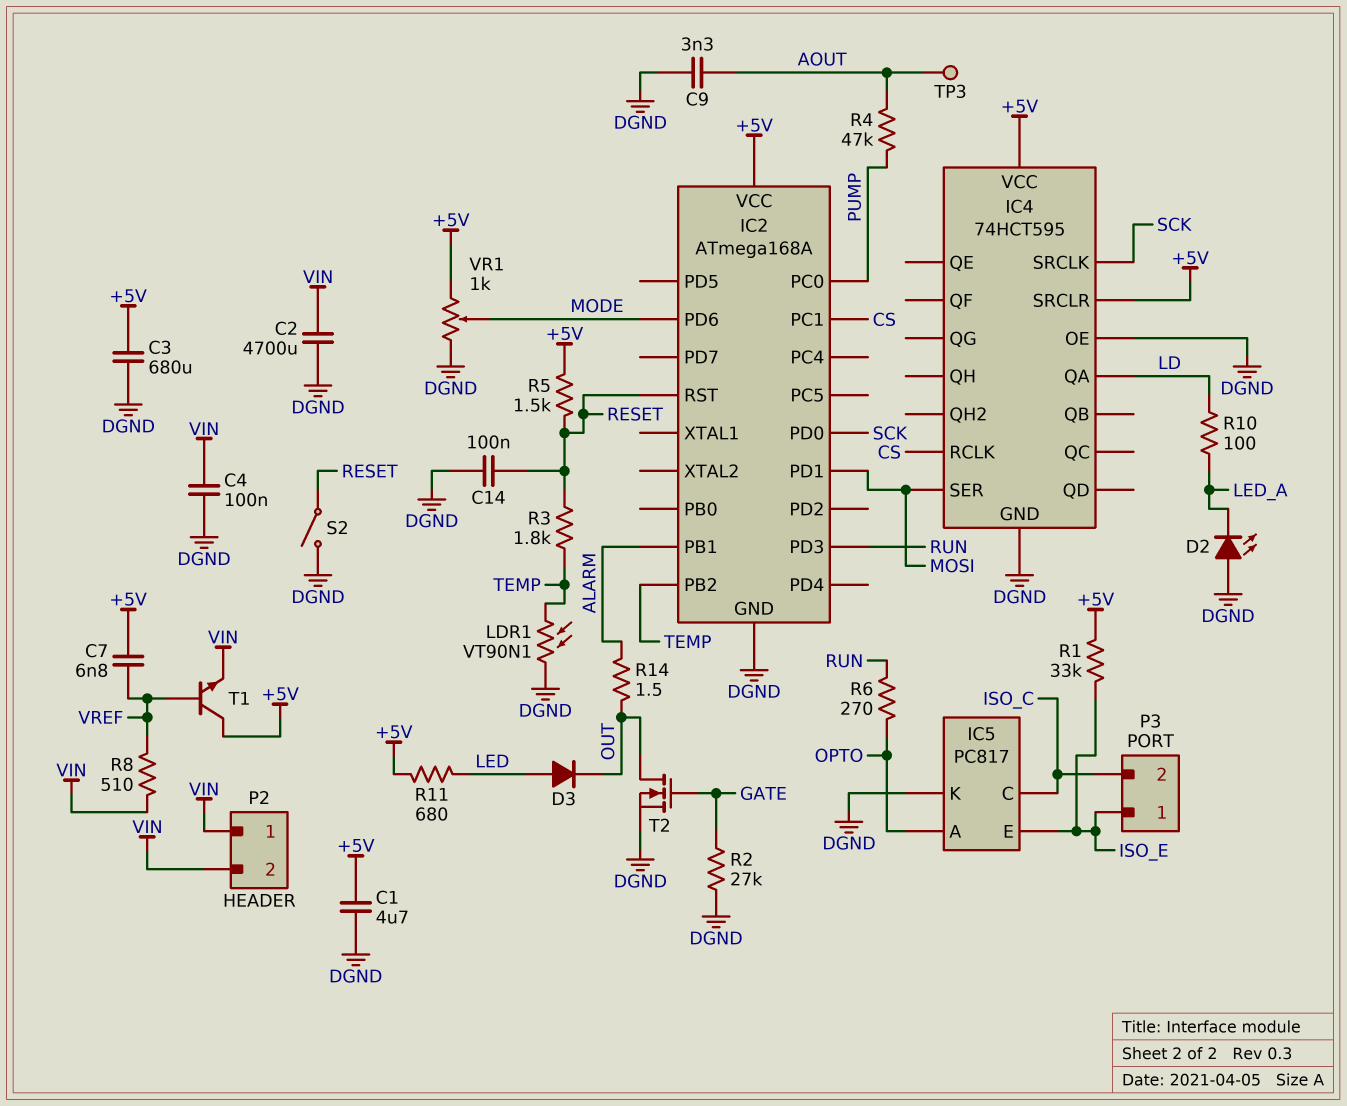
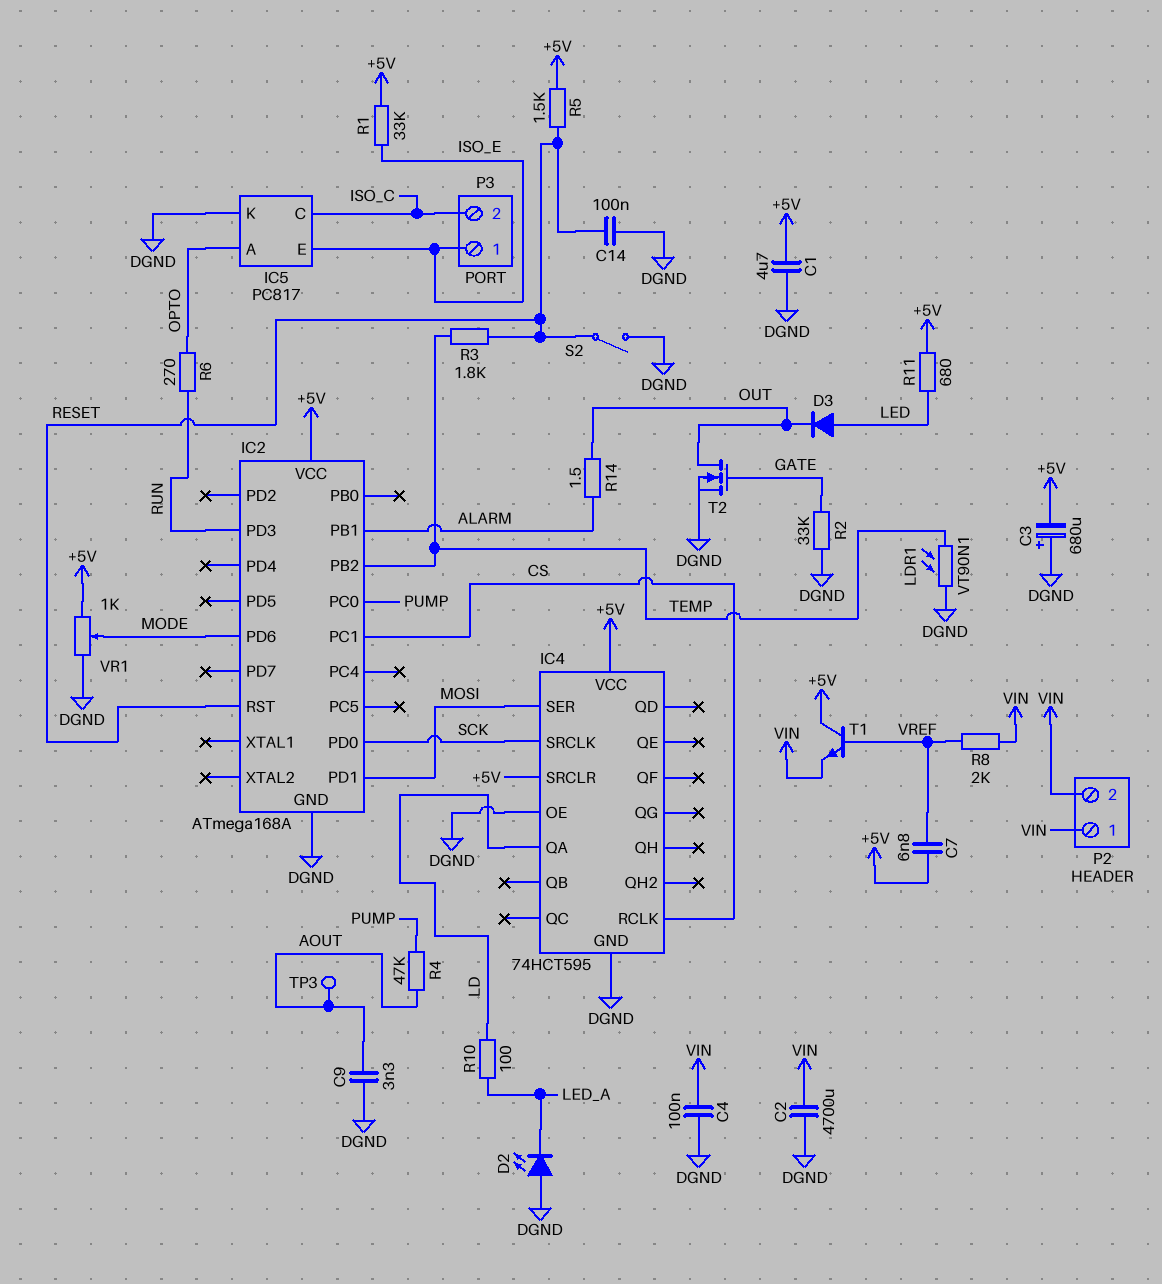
C3: 680uF (+5V, DGND) -> 680uF (plus DGND, minus +5V)
R2: 27k (DGND, GATE) -> 33k (DGND, GATE)
R8: 510 (VIN, VREF) -> 2k (VIN, VREF)

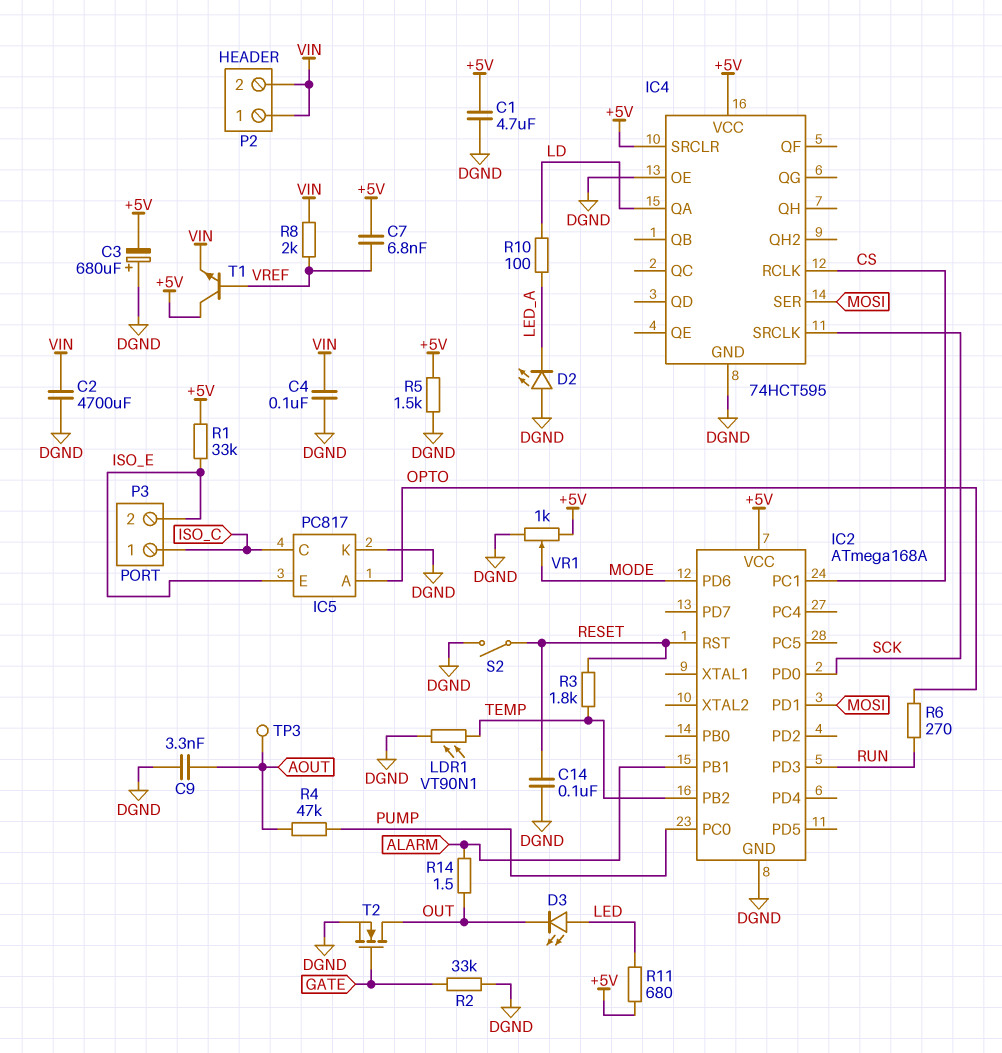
D3: diode (A LED, K OUT) -> LED (A LED, K OUT)
P3 pin 1: ISO_E -> ISO_C
P3 pin 2: ISO_C -> ISO_E
R5: 1.5k (+5V, RESET) -> 1.5k (+5V, DGND)

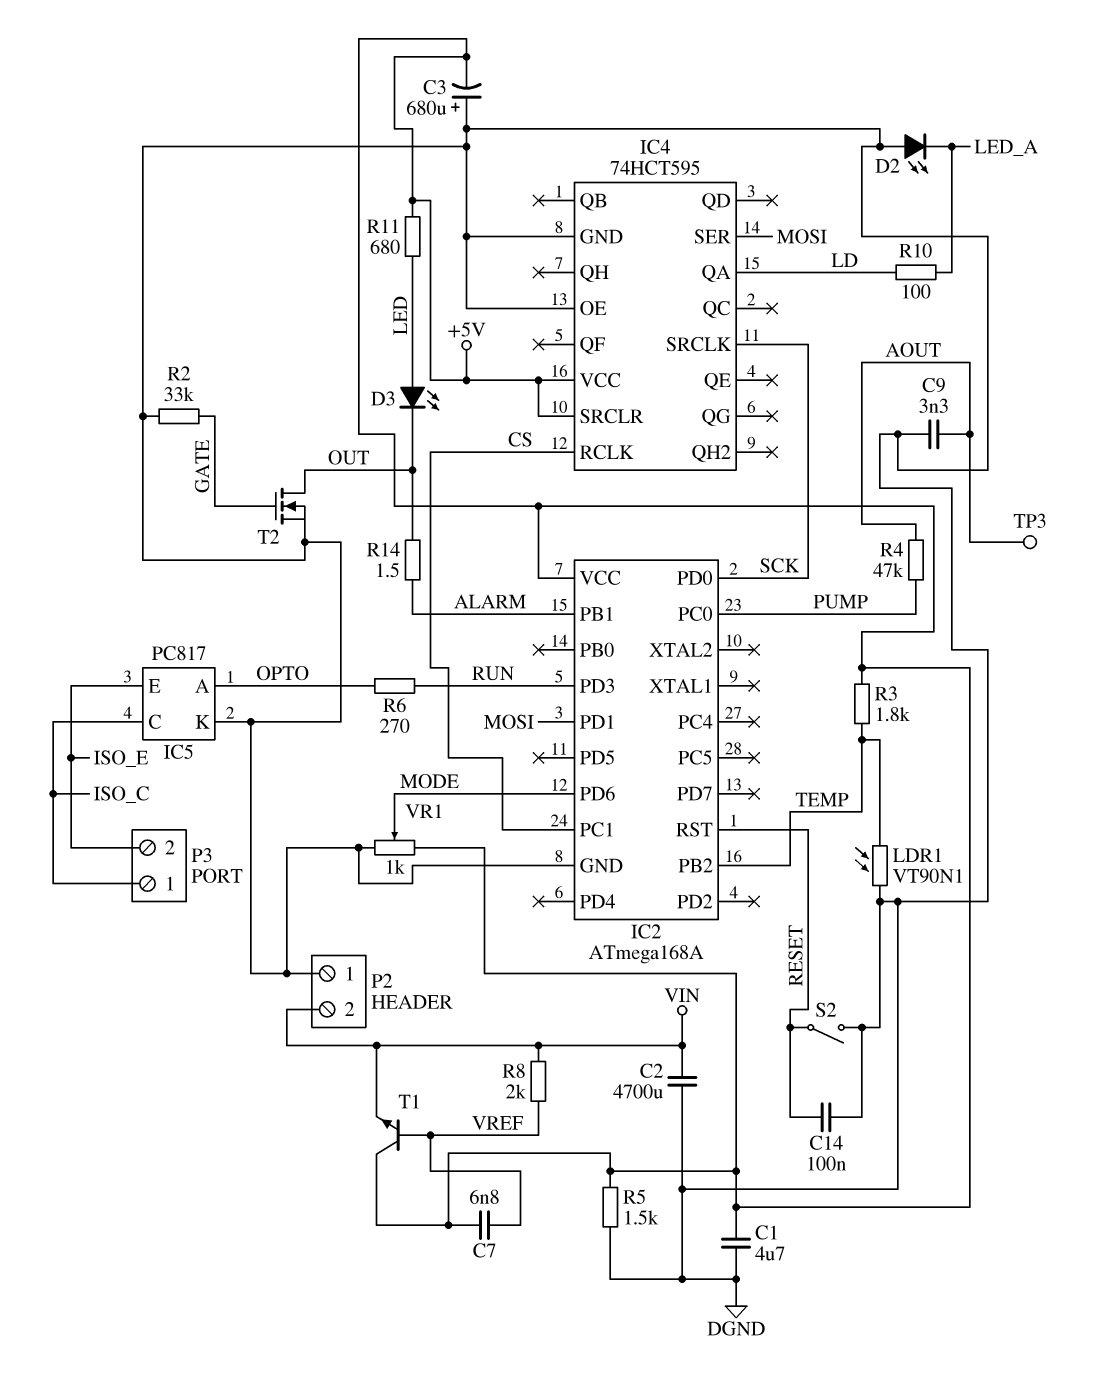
C4: 100nF (DGND, VIN) -> none
P2 pin 1: VIN -> DGND
R1: 33k (+5V, ISO_E) -> none
R3: 1.8k (RESET, TEMP) -> 1.8k (+5V, TEMP)

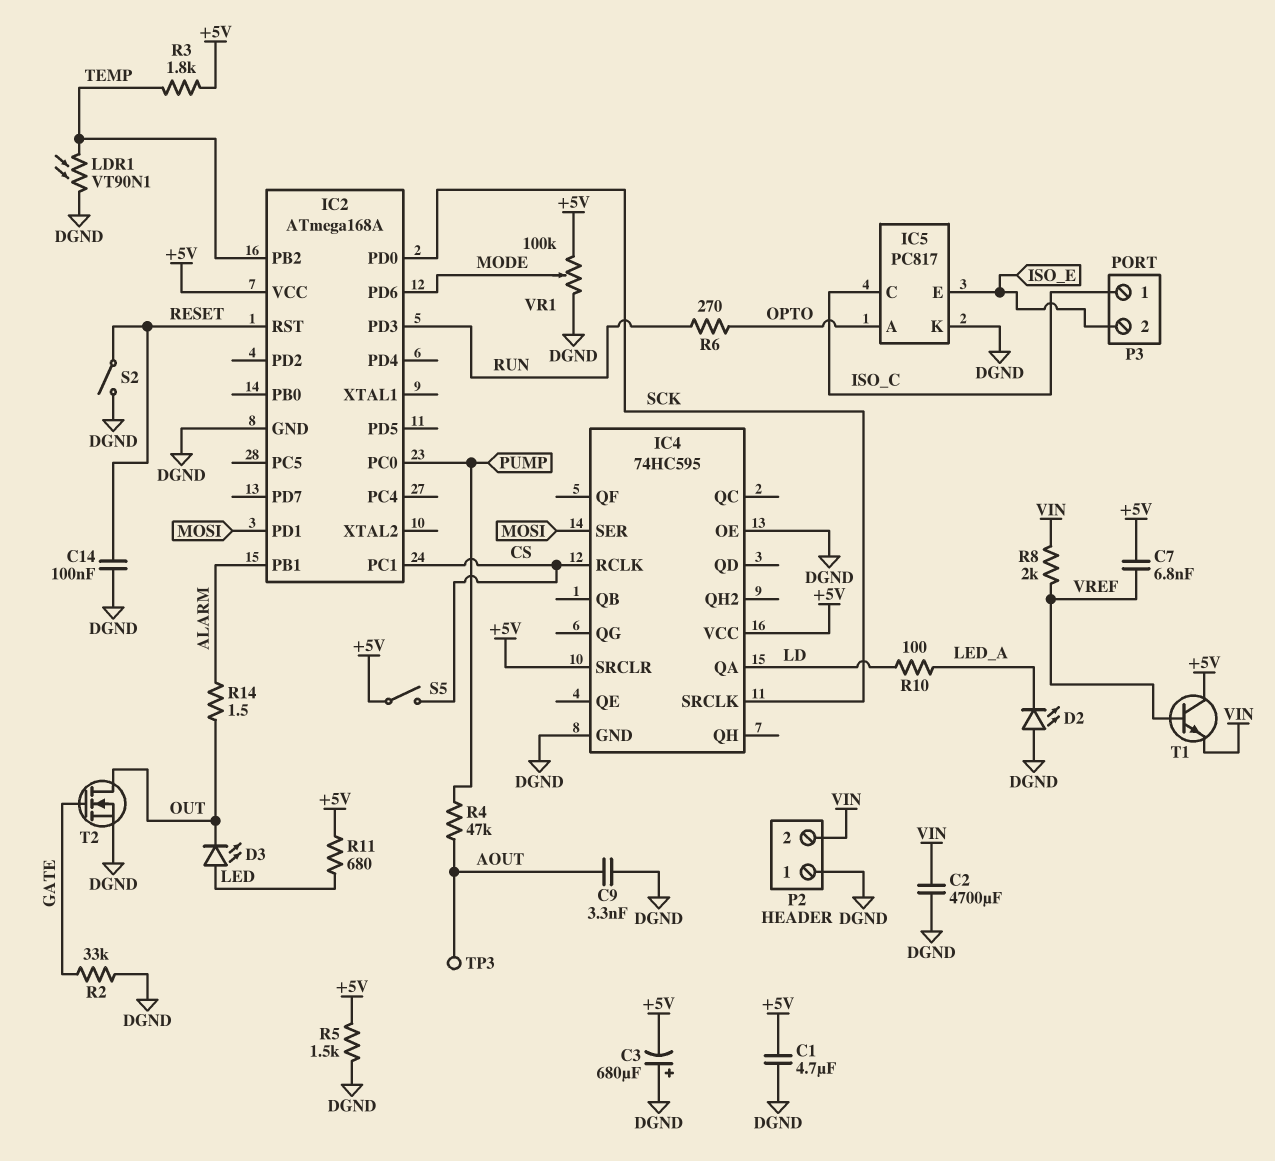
IC4: 74HCT595 -> 74HC595
S5: none -> switch (+5V, CS)
VR1: 1k (+5V, DGND, wiper MODE) -> 100k (+5V, DGND, wiper MODE)

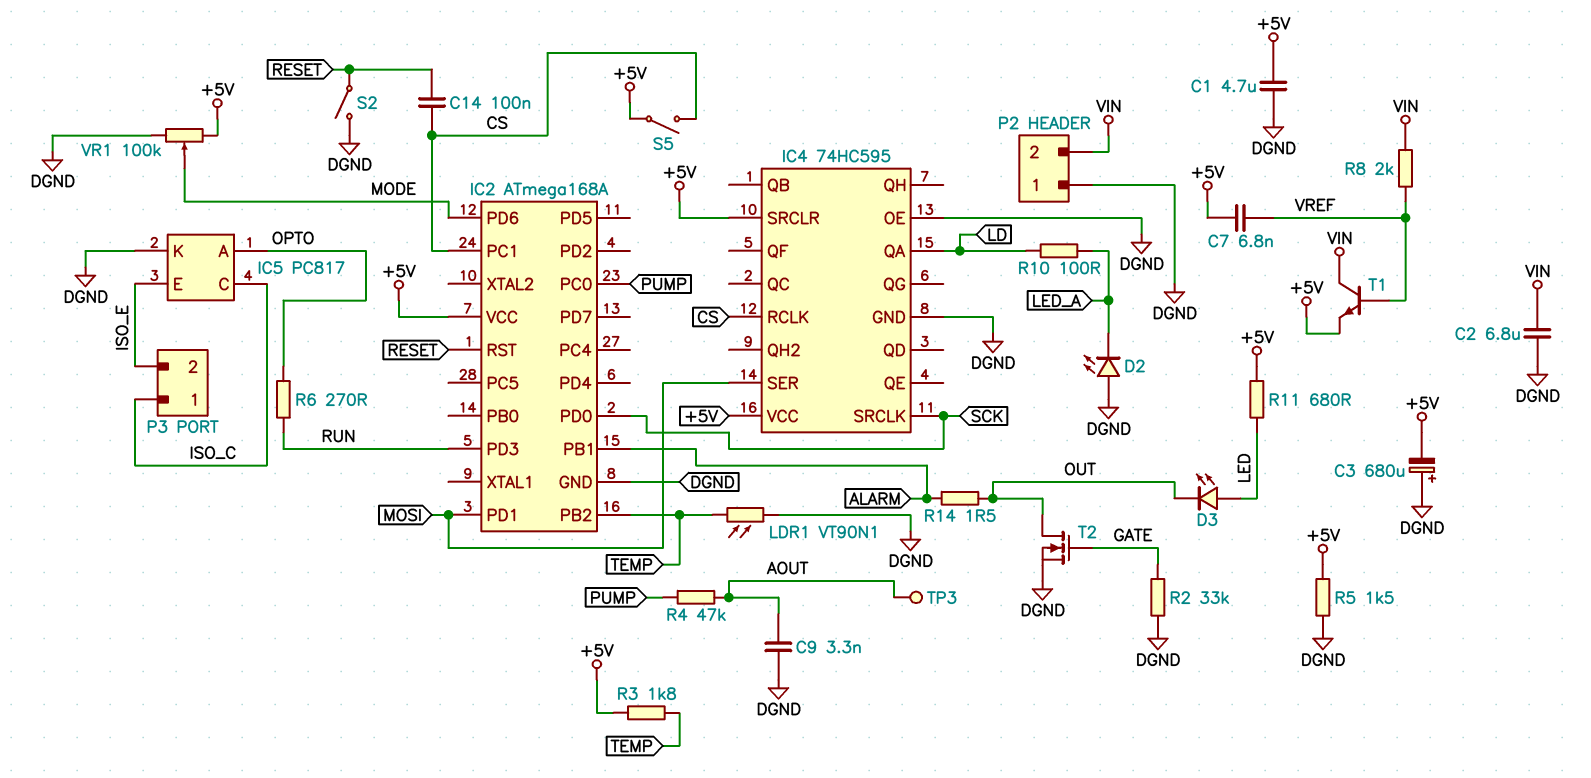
C2: 4700uF (DGND, VIN) -> 6.8uF (DGND, VIN)
C14: 100nF (DGND, RESET) -> 100nF (CS, RESET)
T1: NPN (B VREF, C +5V, E VIN) -> NPN (B VREF, C VIN, E +5V)

